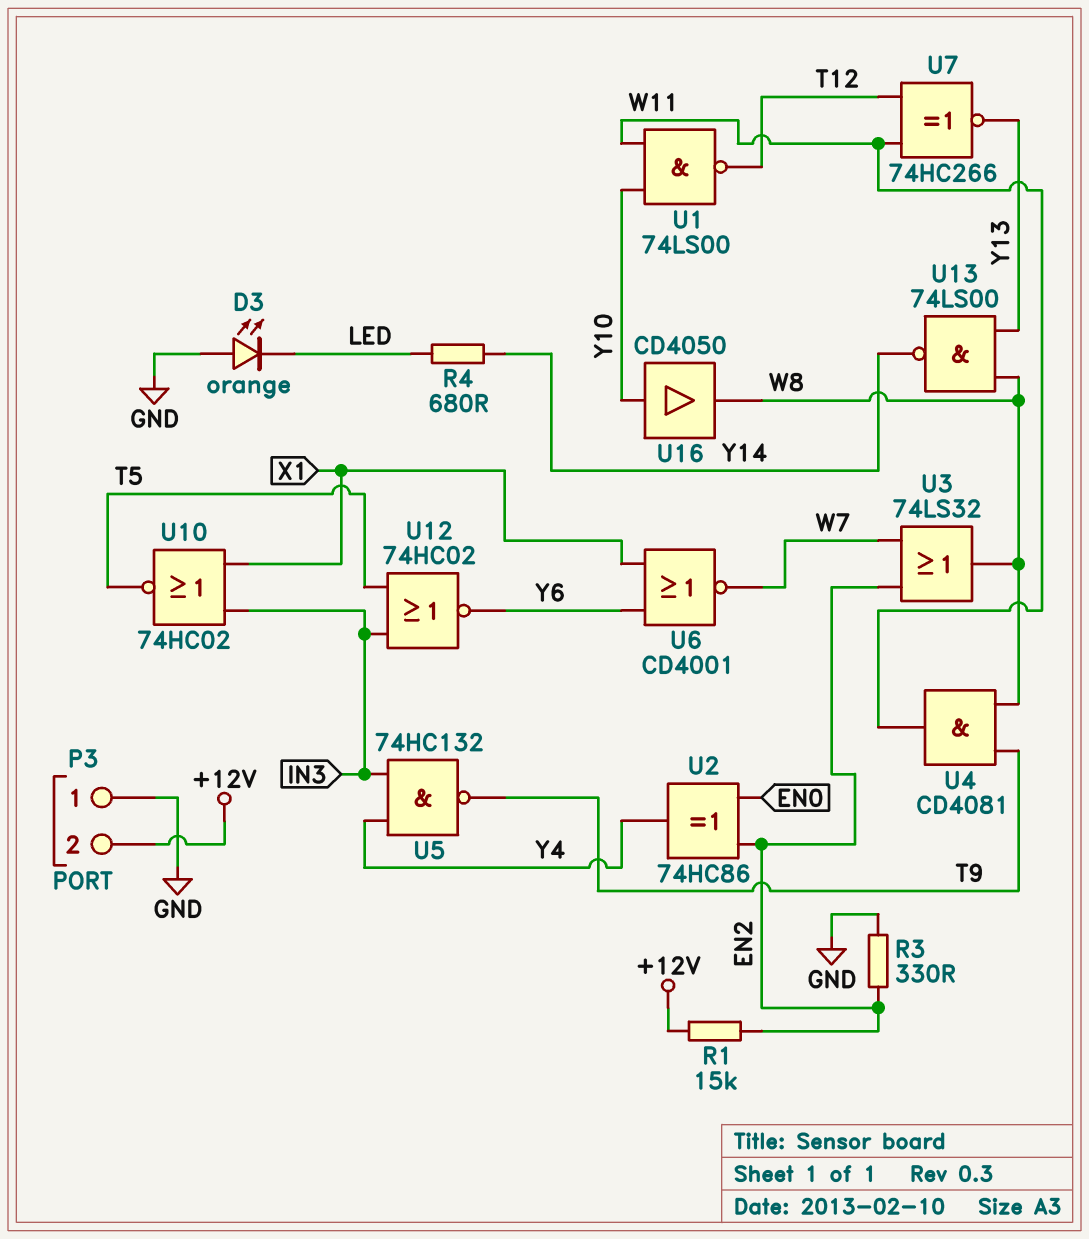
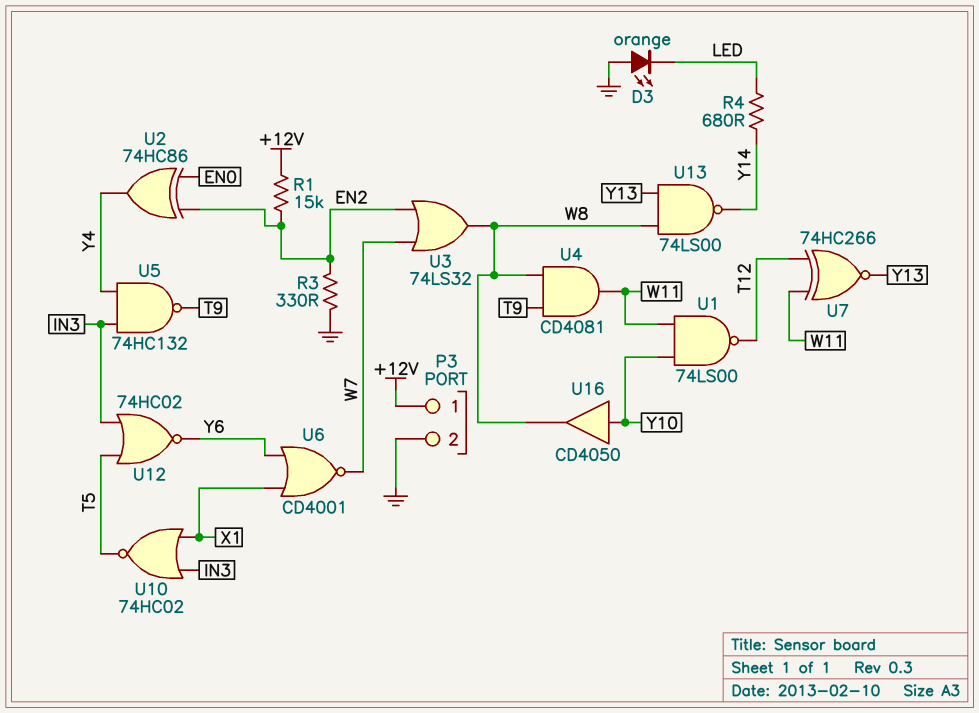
P3 pin 1: GND -> +12V
P3 pin 2: +12V -> GND

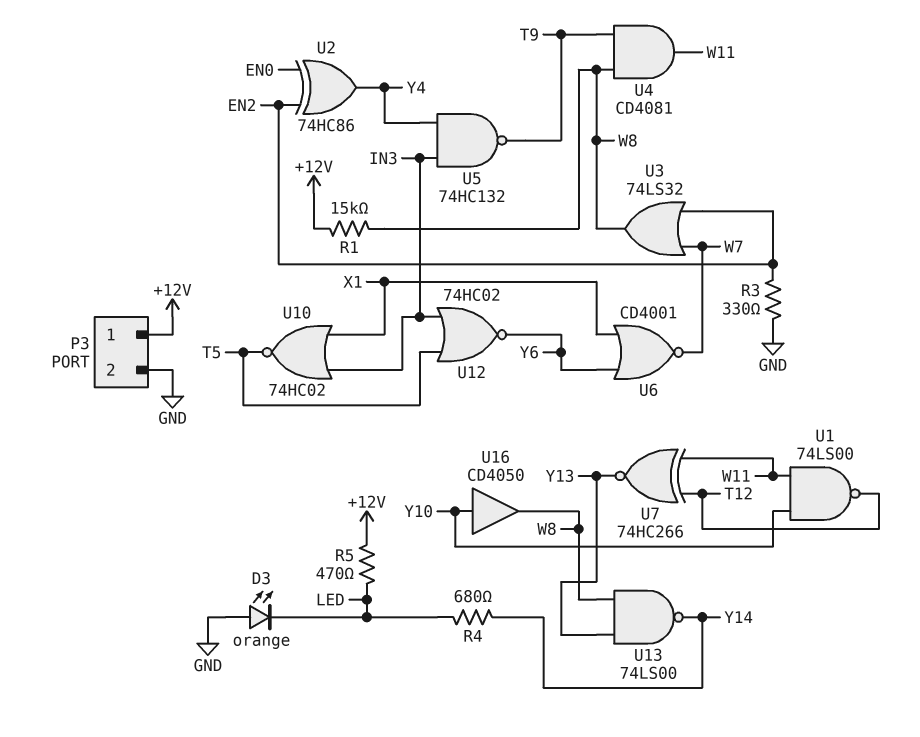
R1: 15k (+12V, EN2) -> 15k (+12V, W8)
R5: none -> 470 (+12V, LED)

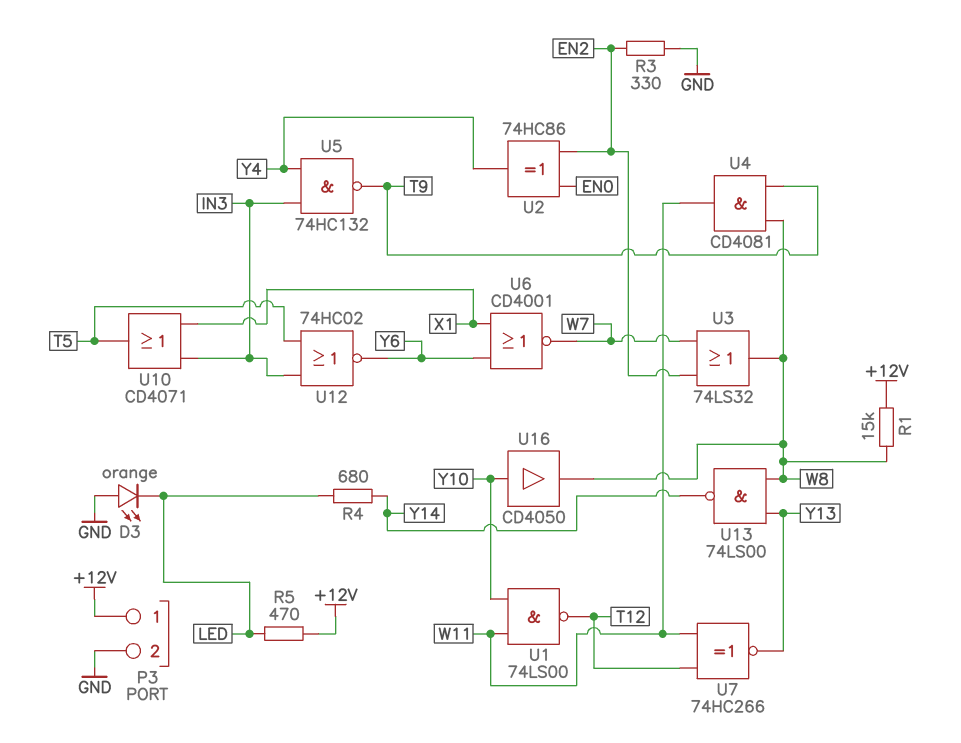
U10: NOR 74HC02 (in IN3, in X1, out T5) -> OR CD4071 (in IN3, in X1, out T5)

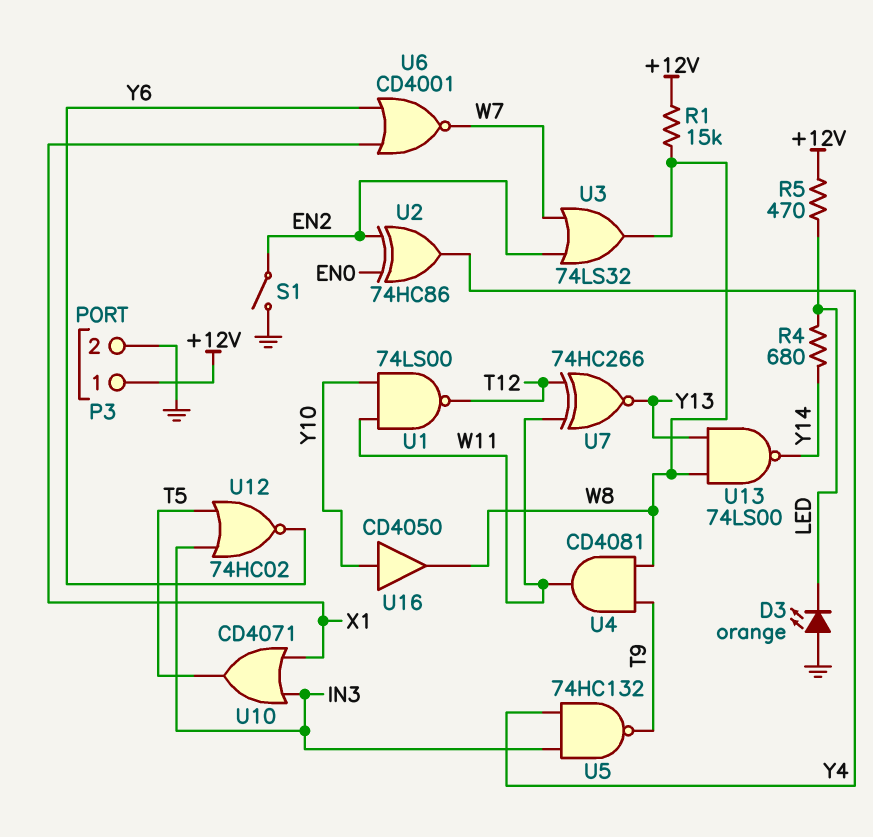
R3: 330 (EN2, GND) -> none
S1: none -> switch (EN2, GND)

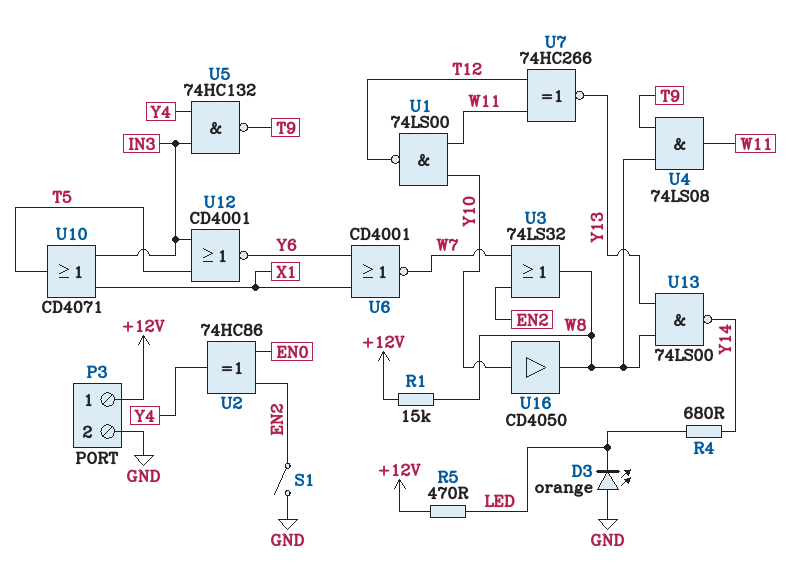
U4: AND CD4081 (in T9, in W8, out W11) -> AND 74LS08 (in T9, in W8, out W11)
U12: NOR 74HC02 (in IN3, in T5, out Y6) -> NOR CD4001 (in IN3, in T5, out Y6)

